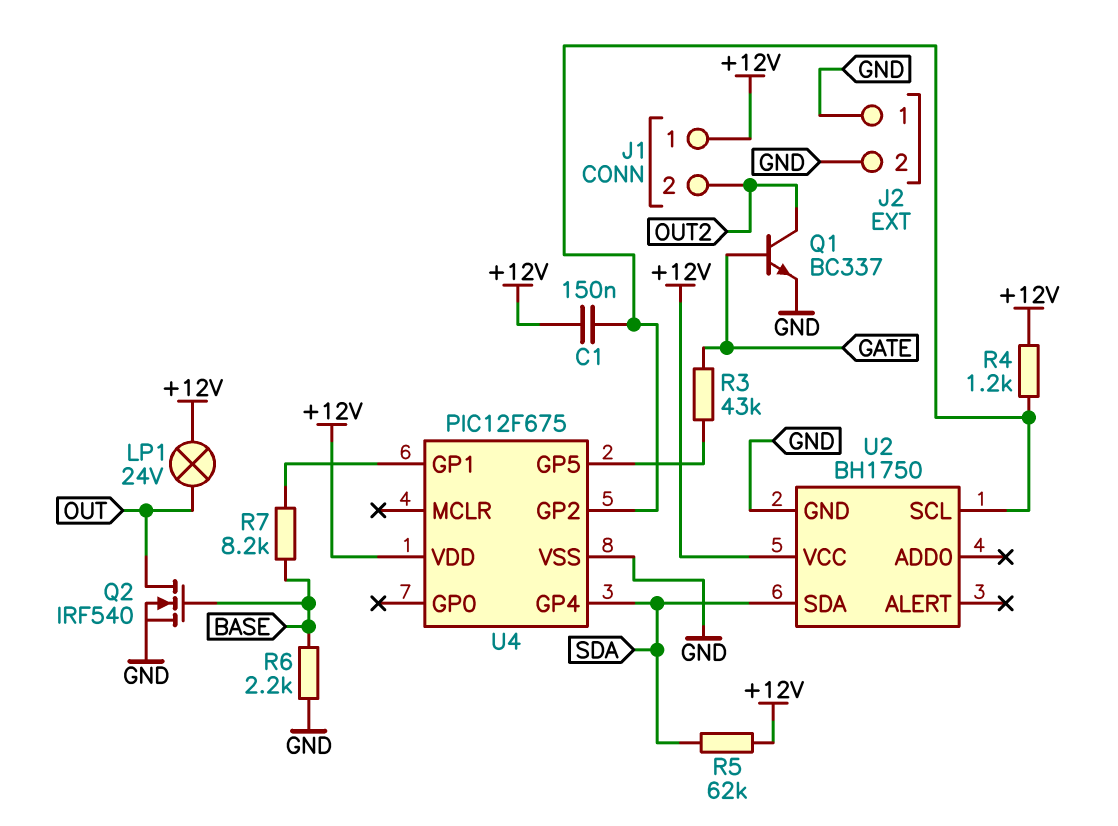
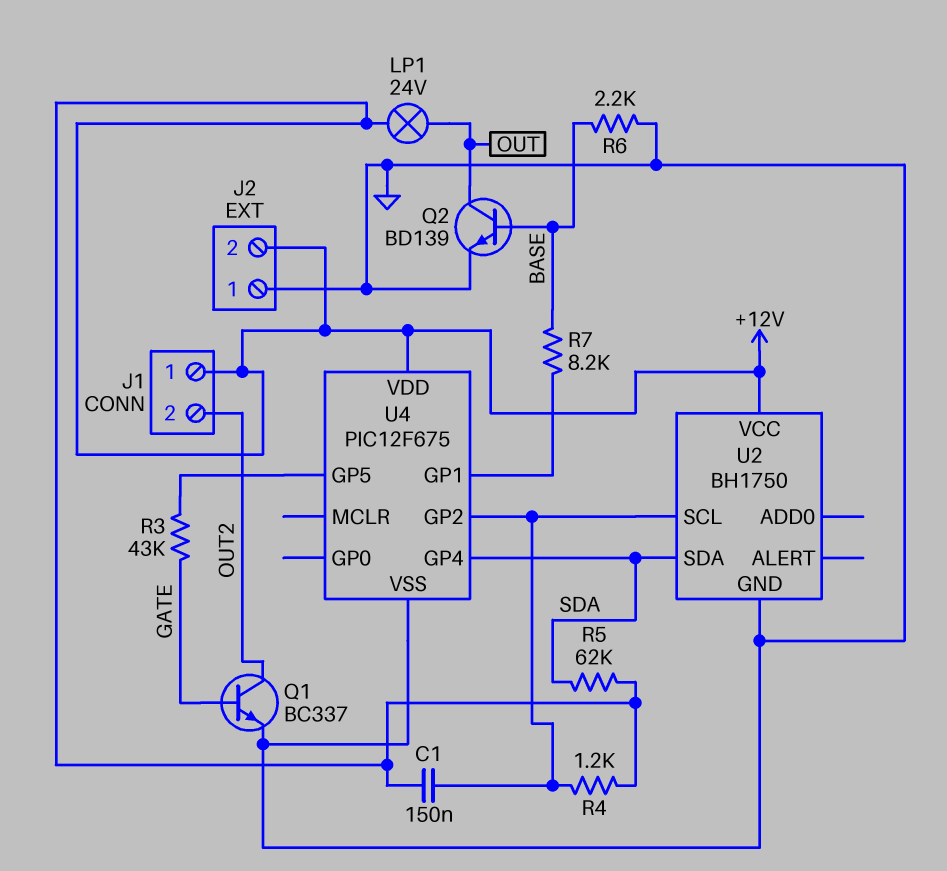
J2 pin 2: GND -> +12V
Q2: NMOS IRF540 (G BASE, D OUT, S GND) -> NPN BD139 (B BASE, C OUT, E GND)

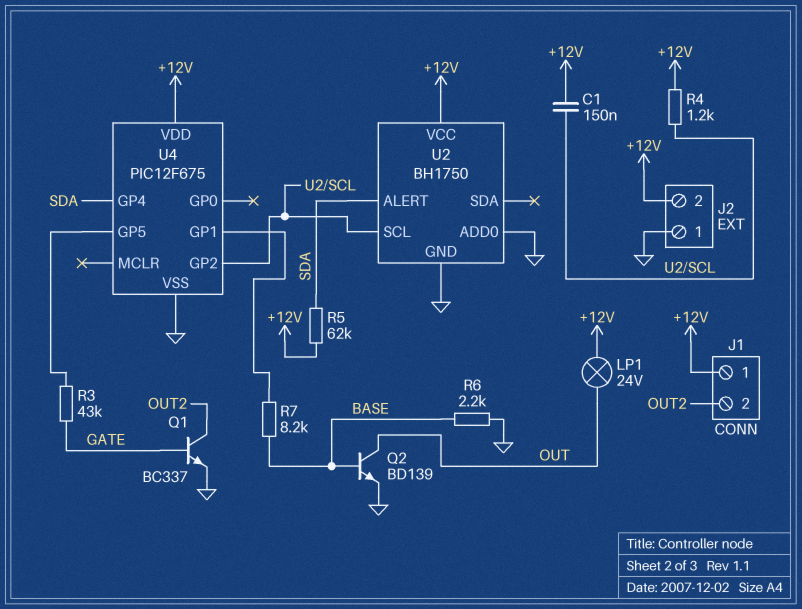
U2 pin ADD0: none -> GND
U2 pin ALERT: none -> SDA
U2 pin SDA: SDA -> none

